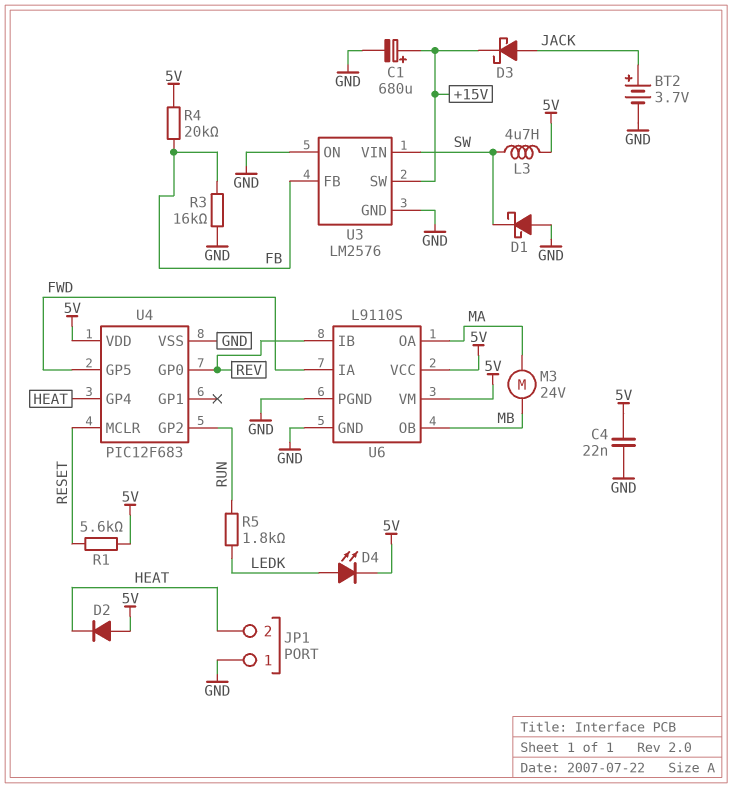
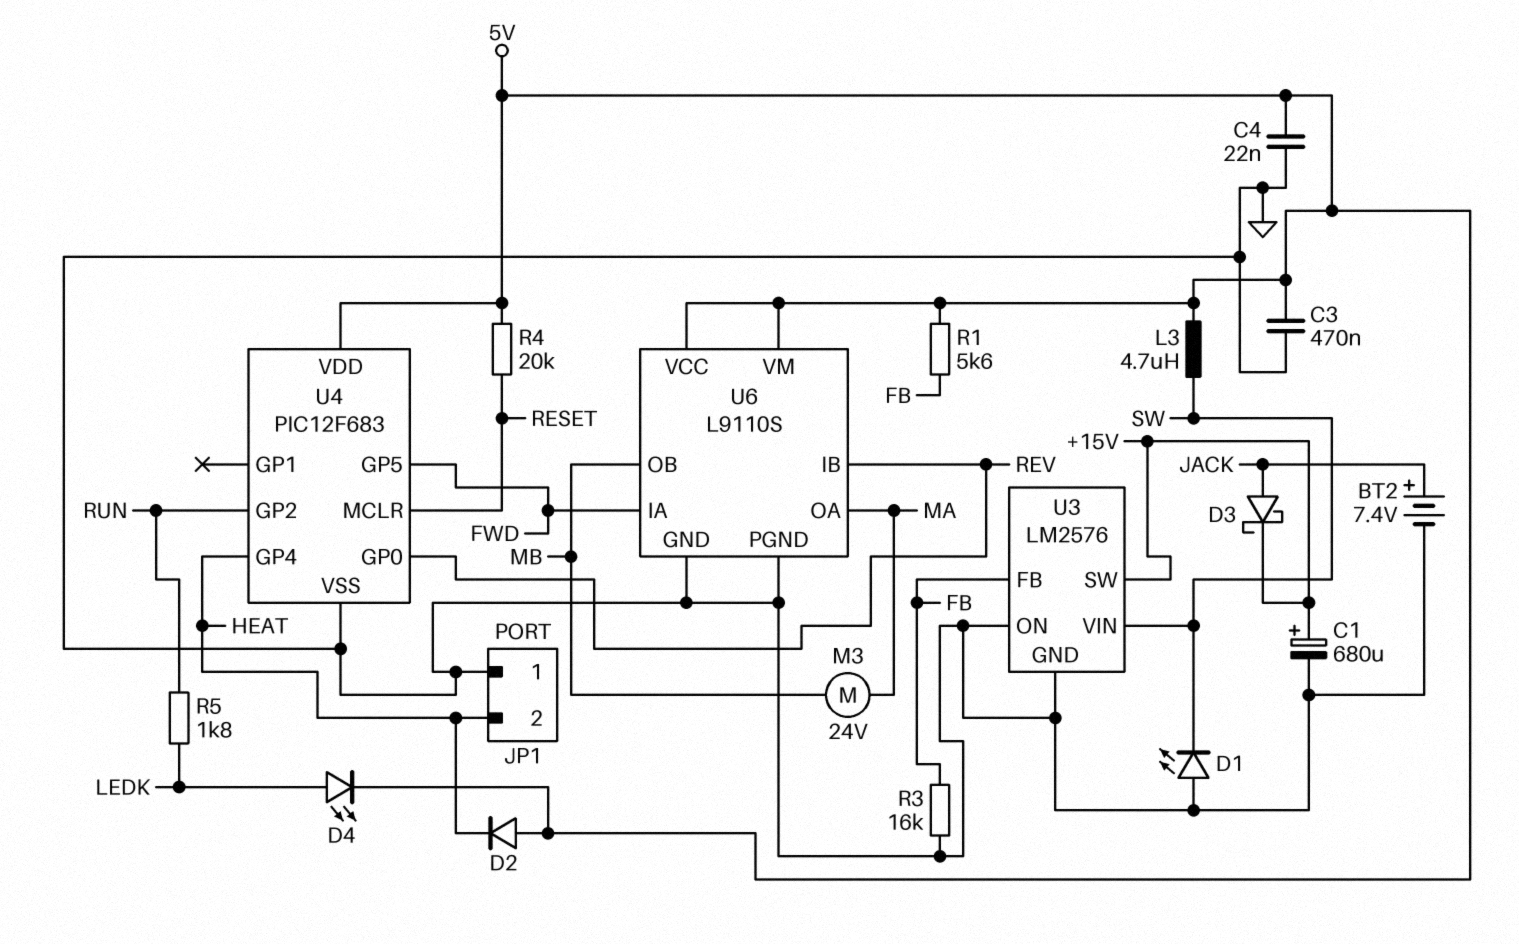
BT2: 3.7V (plus JACK, minus GND) -> 7.4V (plus JACK, minus GND)
C3: none -> 470nF (5V, GND)
D1: schottky (A GND, K SW) -> LED (A GND, K SW)
R1: 5.6k (5V, RESET) -> 5.6k (5V, FB)
R4: 20k (5V, FB) -> 20k (5V, RESET)

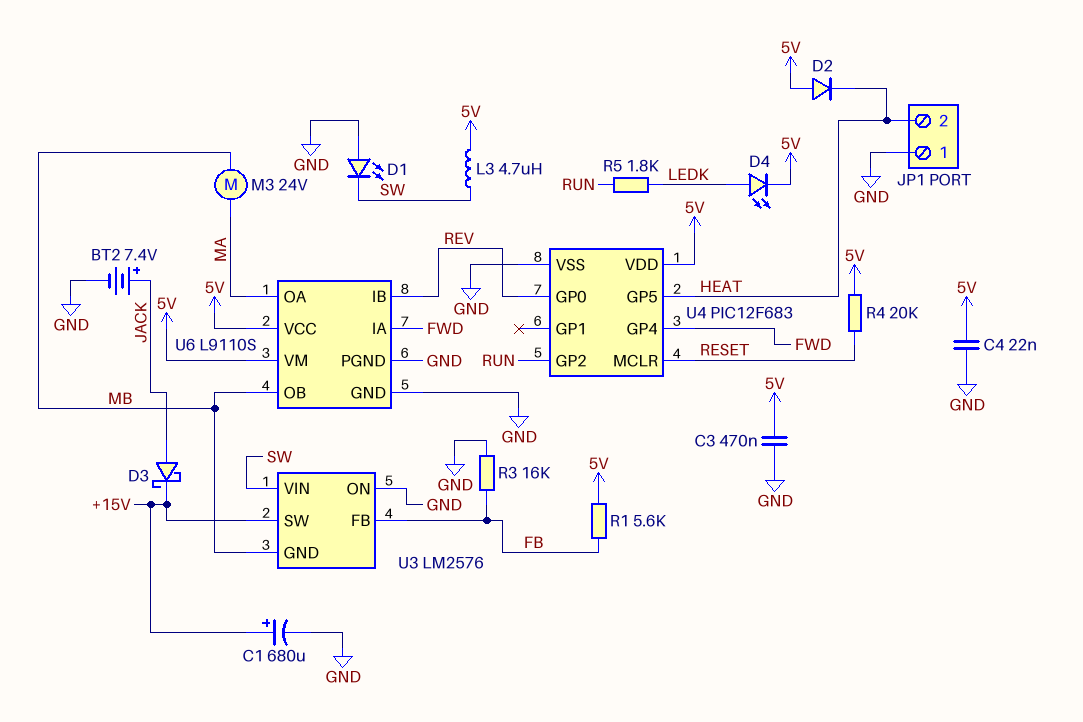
U3 pin GND: GND -> MB
U4 pin GP4: HEAT -> FWD
U4 pin GP5: FWD -> HEAT

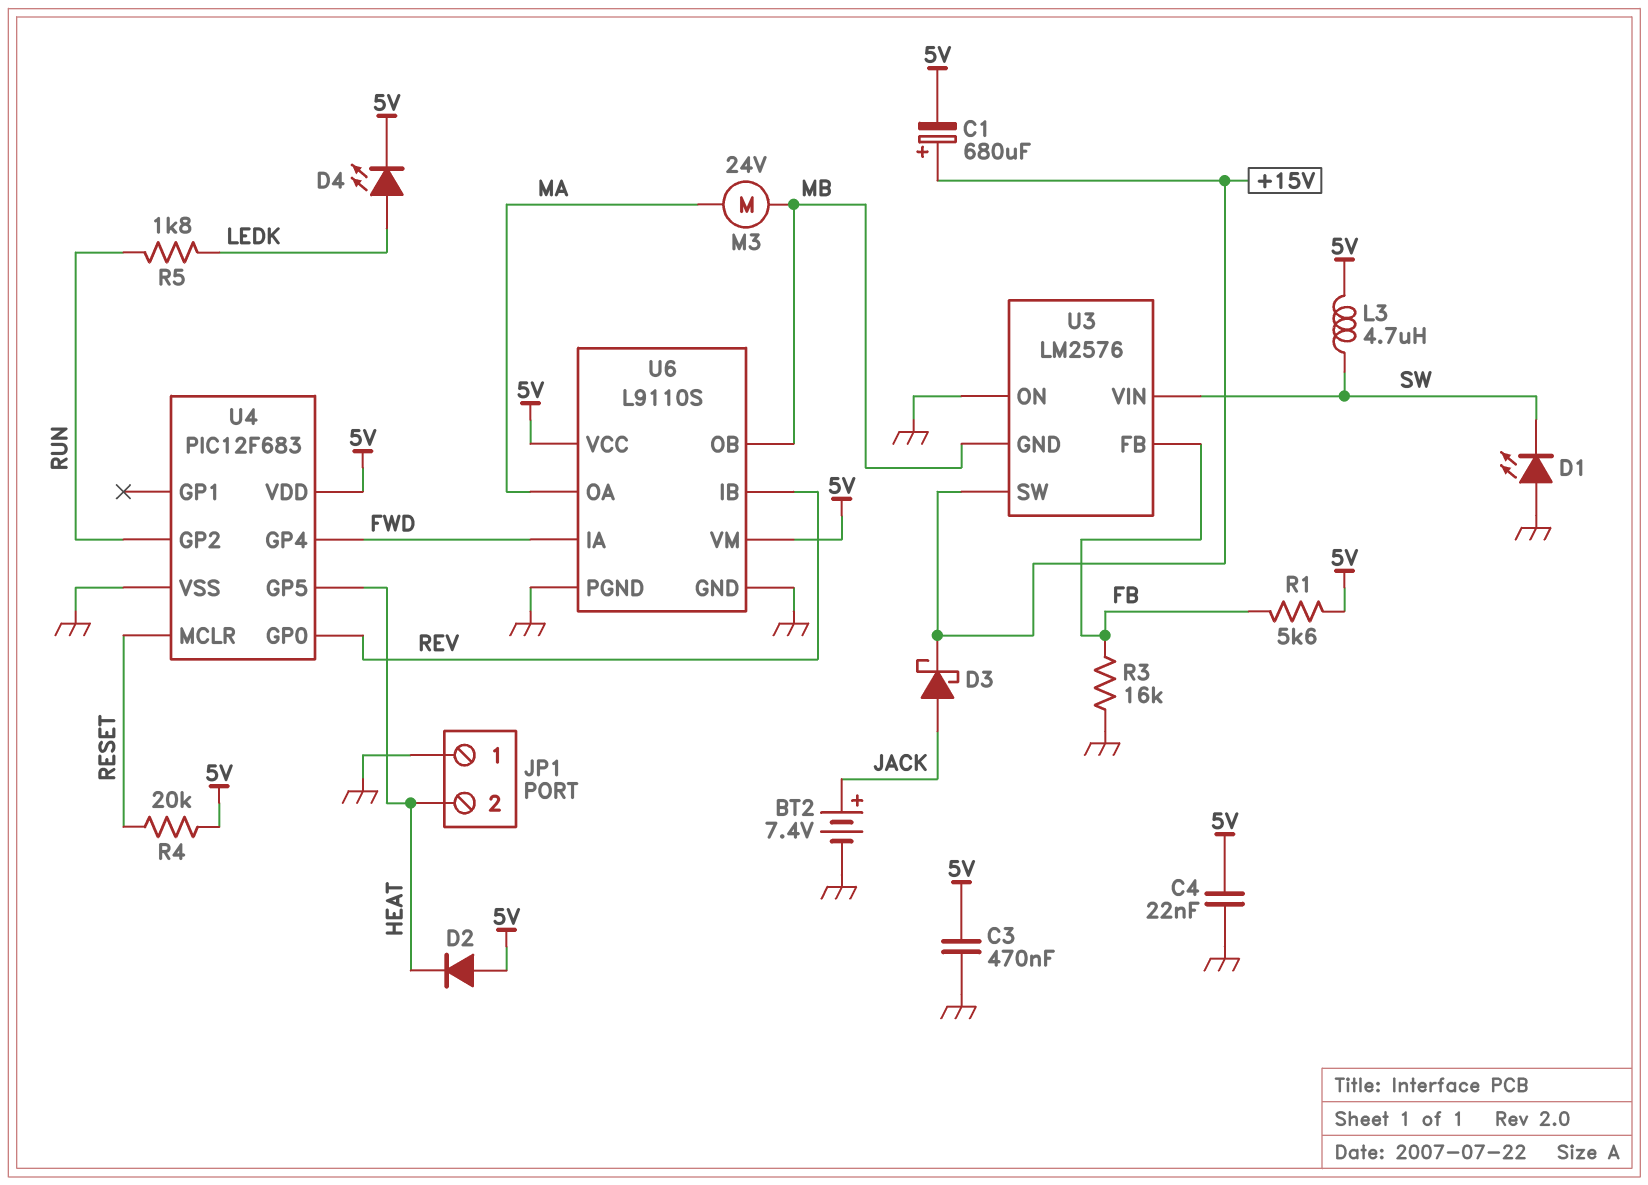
C1: 680uF (plus +15V, minus GND) -> 680uF (plus +15V, minus 5V)

